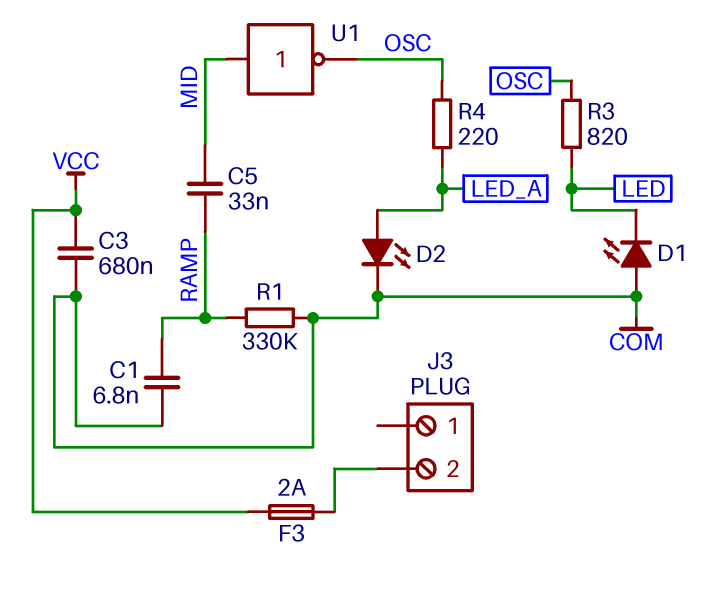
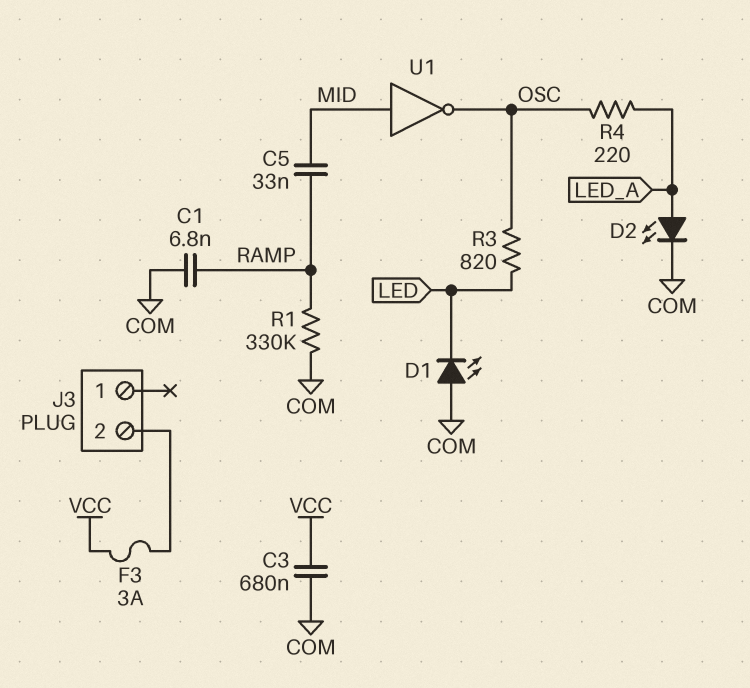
F3: 2A (J3/2, VCC) -> 3A (J3/2, VCC)

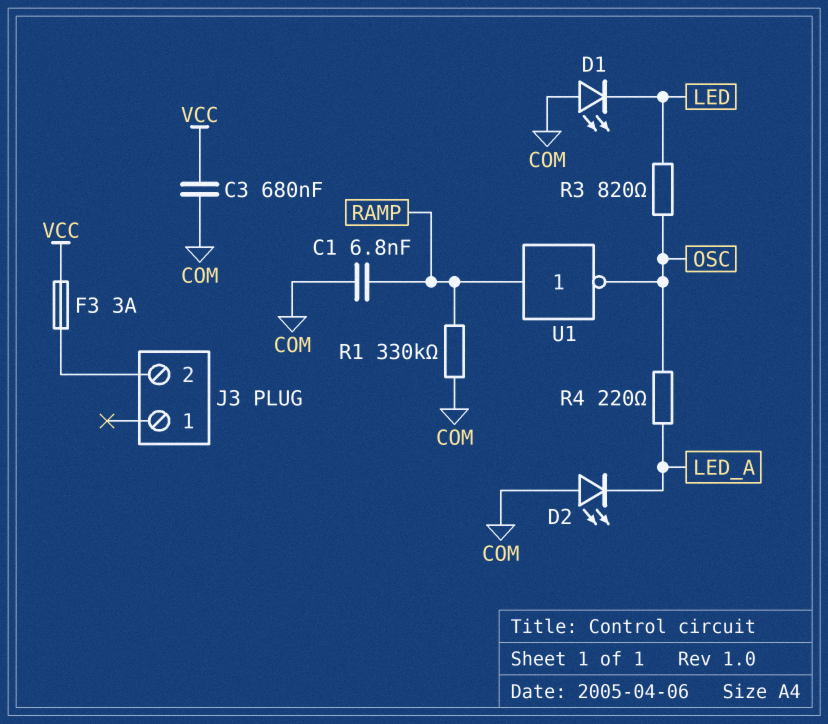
C5: 33nF (MID, RAMP) -> none
D2: LED (A LED_A, K COM) -> LED (A COM, K LED_A)
U1: NOT (in MID, out OSC) -> NOT (in RAMP, out OSC)

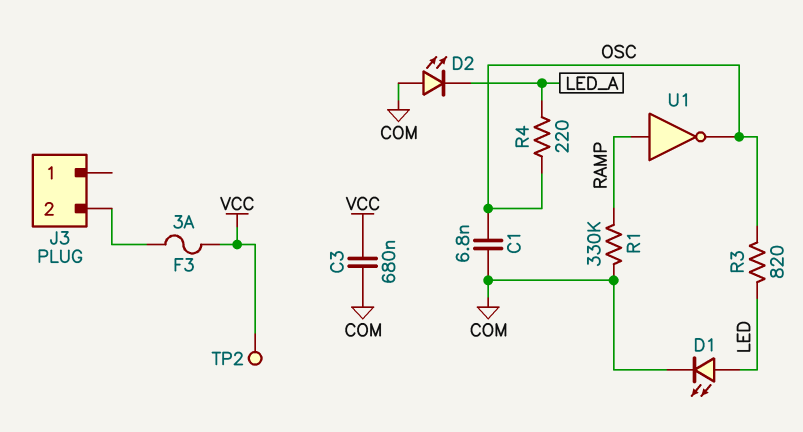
C1: 6.8nF (COM, RAMP) -> 6.8nF (COM, OSC)
D1: LED (A COM, K LED) -> LED (A LED, K COM)
TP2: none -> test point (VCC)

